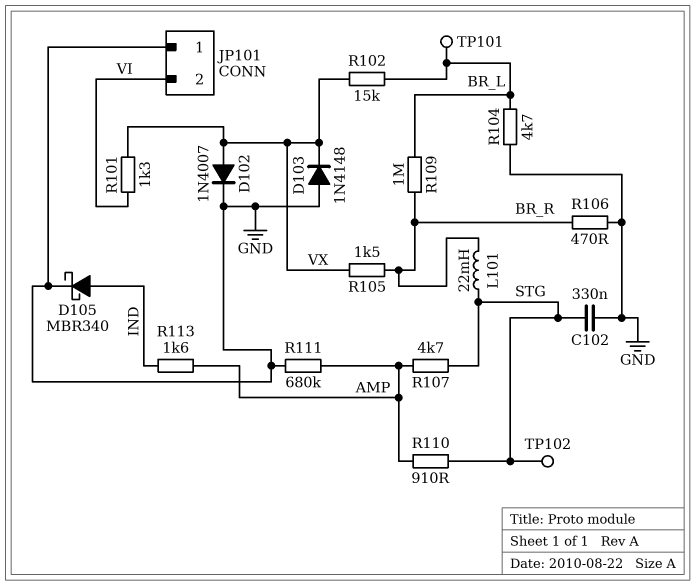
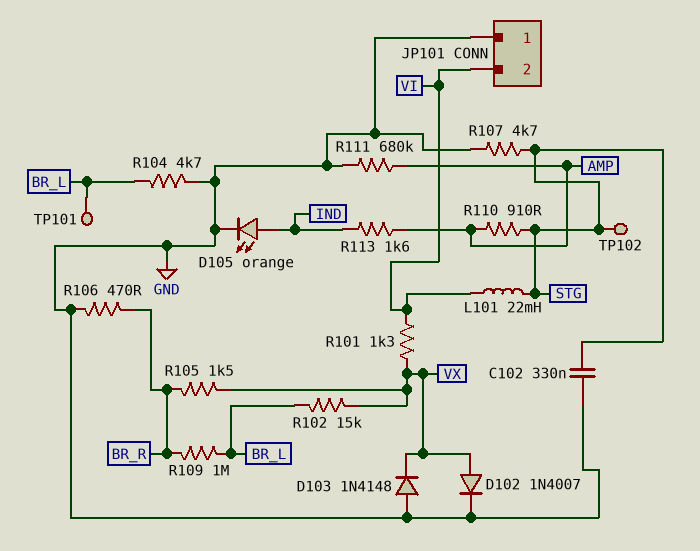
D105: schottky MBR340 (A IND, K GND) -> LED orange (A IND, K GND)
L101: 22mH (BR_R, STG) -> 22mH (STG, VI)
R107: 4.7k (AMP, STG) -> 4.7k (GND, STG)

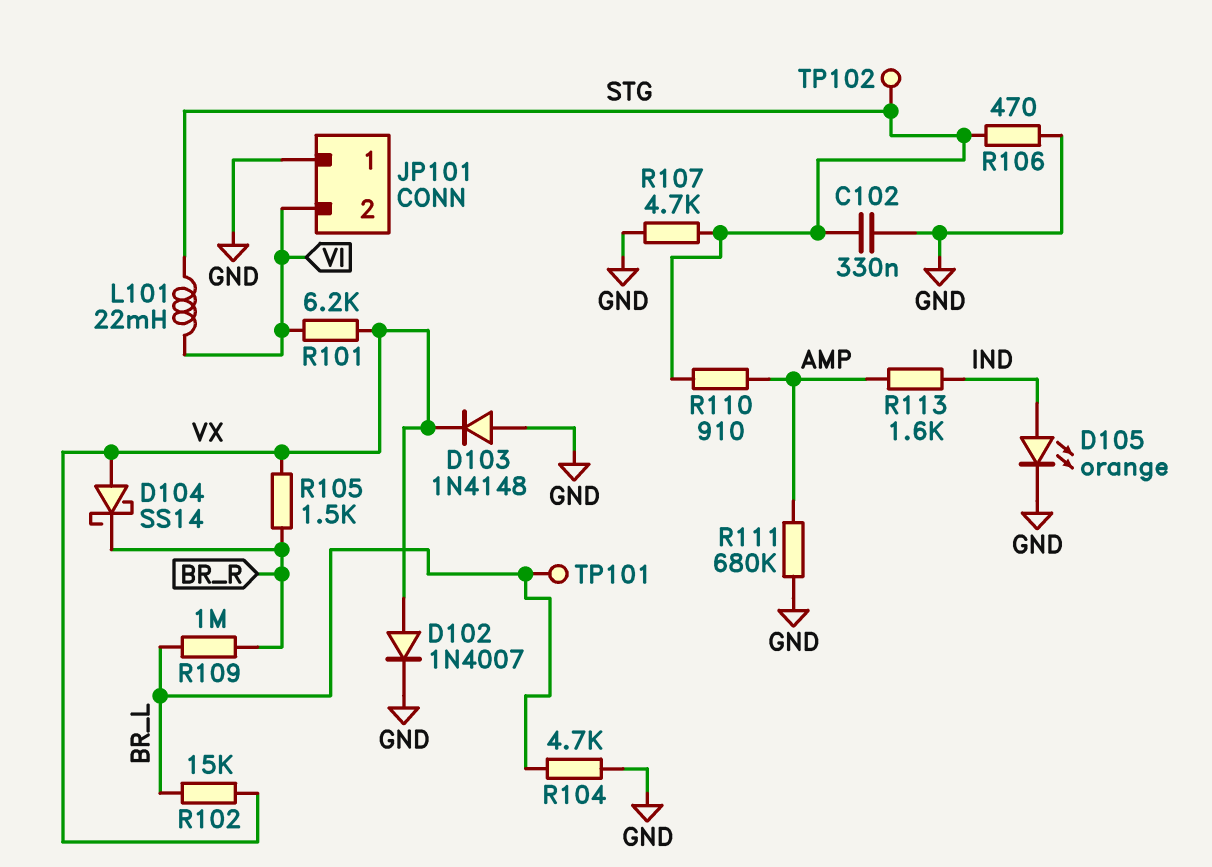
D104: none -> schottky SS14 (A VX, K BR_R)
R101: 1.3k (VI, VX) -> 6.2k (VI, VX)
R106: 470 (BR_R, GND) -> 470 (GND, STG)

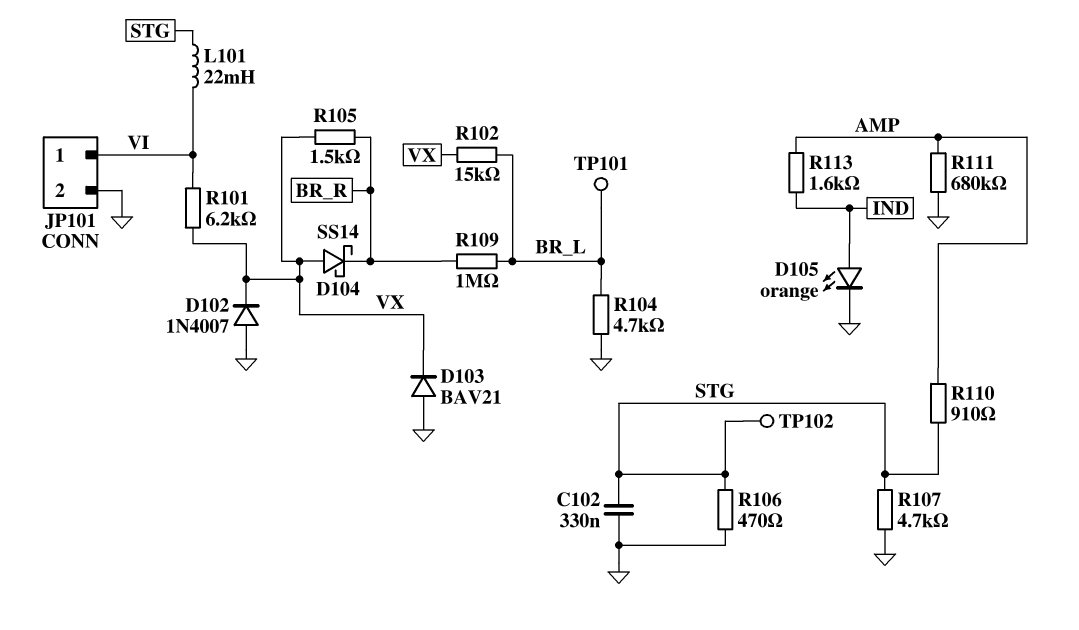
D102: diode 1N4007 (A VX, K GND) -> diode 1N4007 (A GND, K VX)
D103: diode 1N4148 (A GND, K VX) -> diode BAV21 (A GND, K VX)
JP101 pin 1: GND -> VI
JP101 pin 2: VI -> GND

